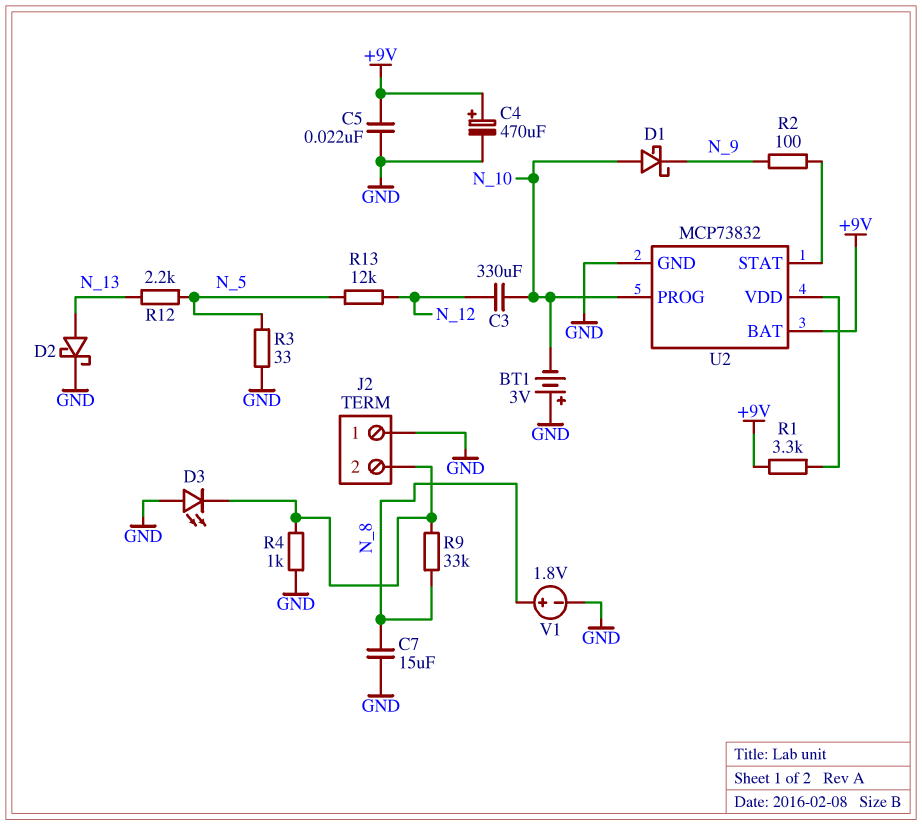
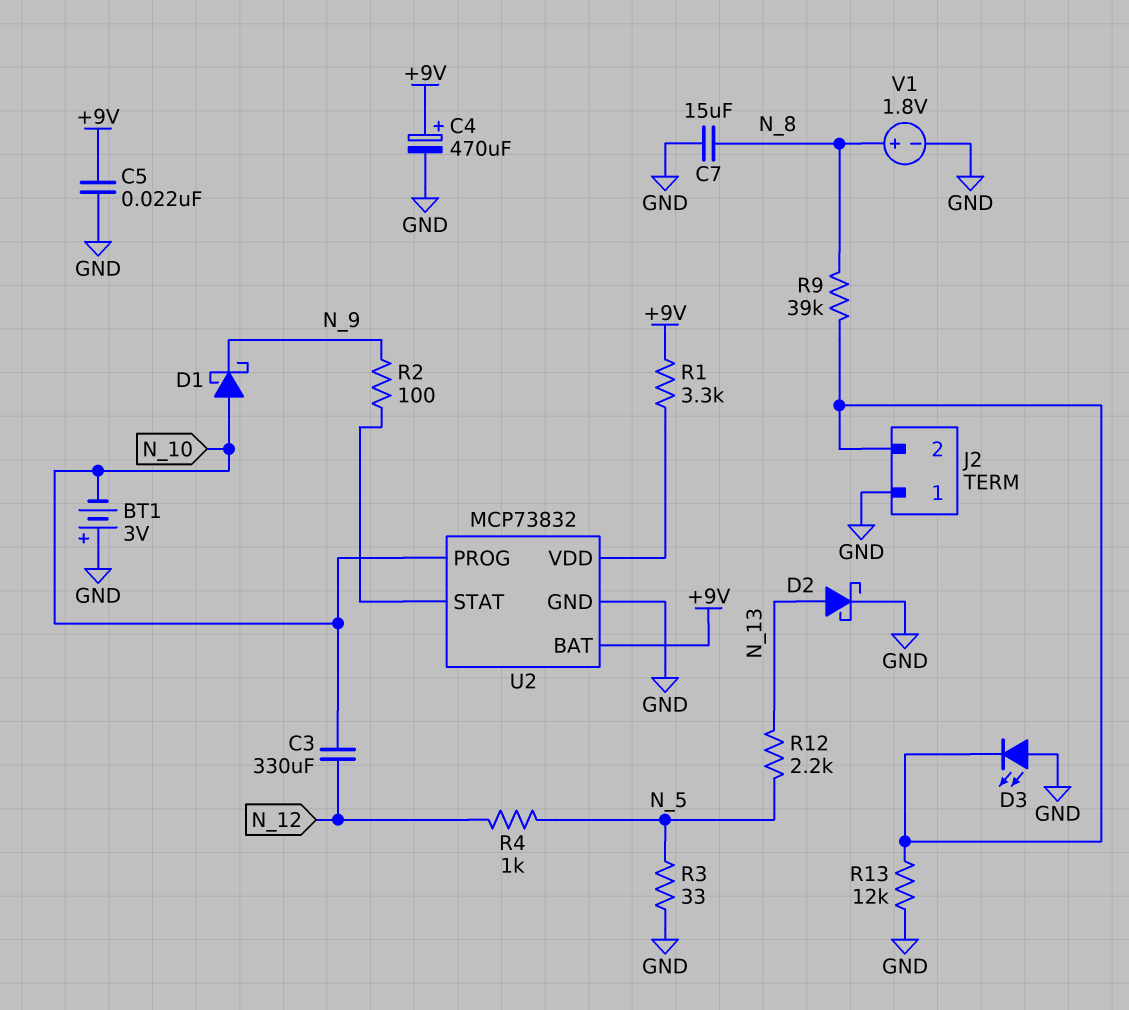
R4: 1k (GND, J2/2) -> 1k (N_5, N_12)
R9: 33k (J2/2, N_8) -> 39k (J2/2, N_8)
R13: 12k (N_5, N_12) -> 12k (GND, J2/2)

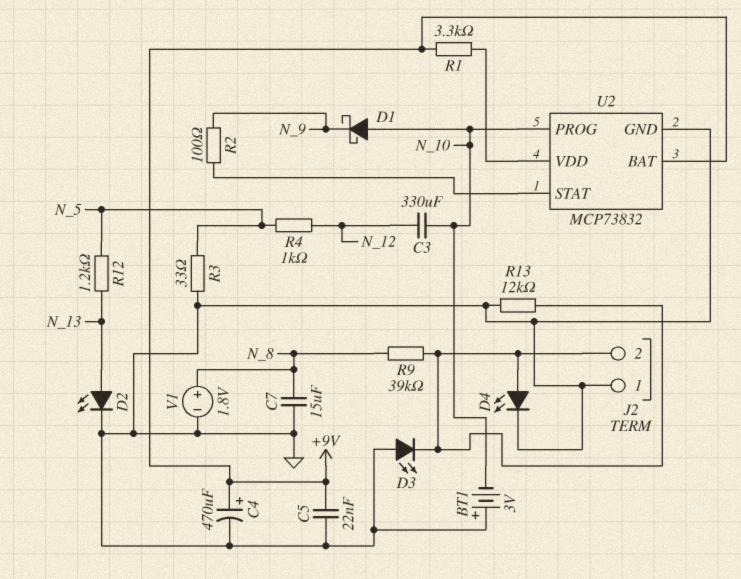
D2: schottky (A N_13, K GND) -> LED (A N_13, K GND)
D4: none -> LED (A J2/2, K GND)
R12: 2.2k (N_5, N_13) -> 1.2k (N_5, N_13)

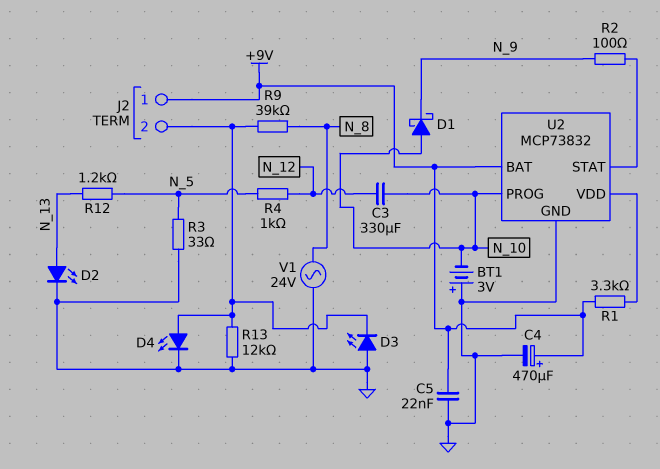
C7: 15uF (GND, N_8) -> none
J2 pin 1: GND -> +9V
V1: 1.8V (plus N_8, minus GND) -> AC 24V (GND, N_8)

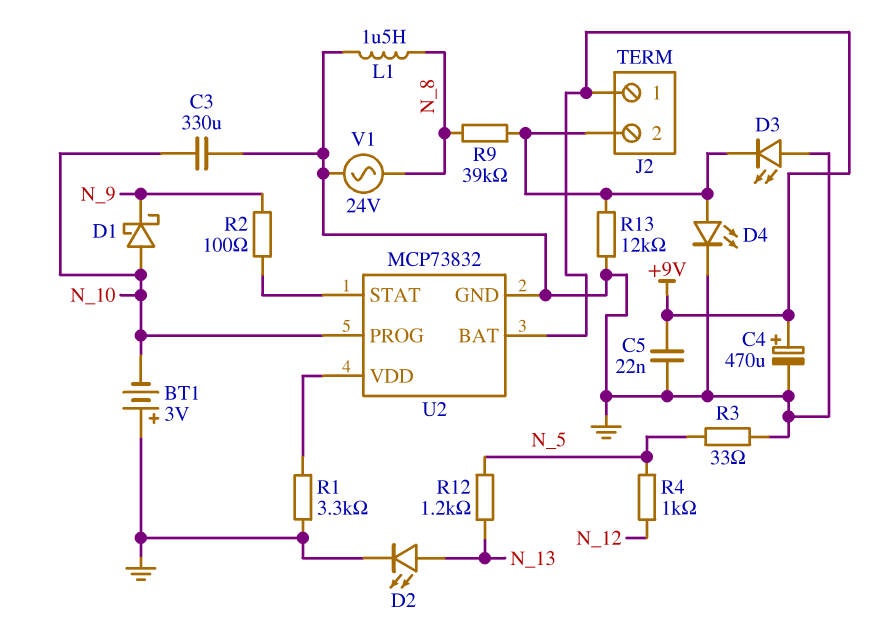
C3: 330uF (N_10, N_12) -> 330uF (GND, N_10)
L1: none -> 1.5uH (GND, N_8)
R1: 3.3k (+9V, U2/VDD) -> 3.3k (GND, U2/VDD)

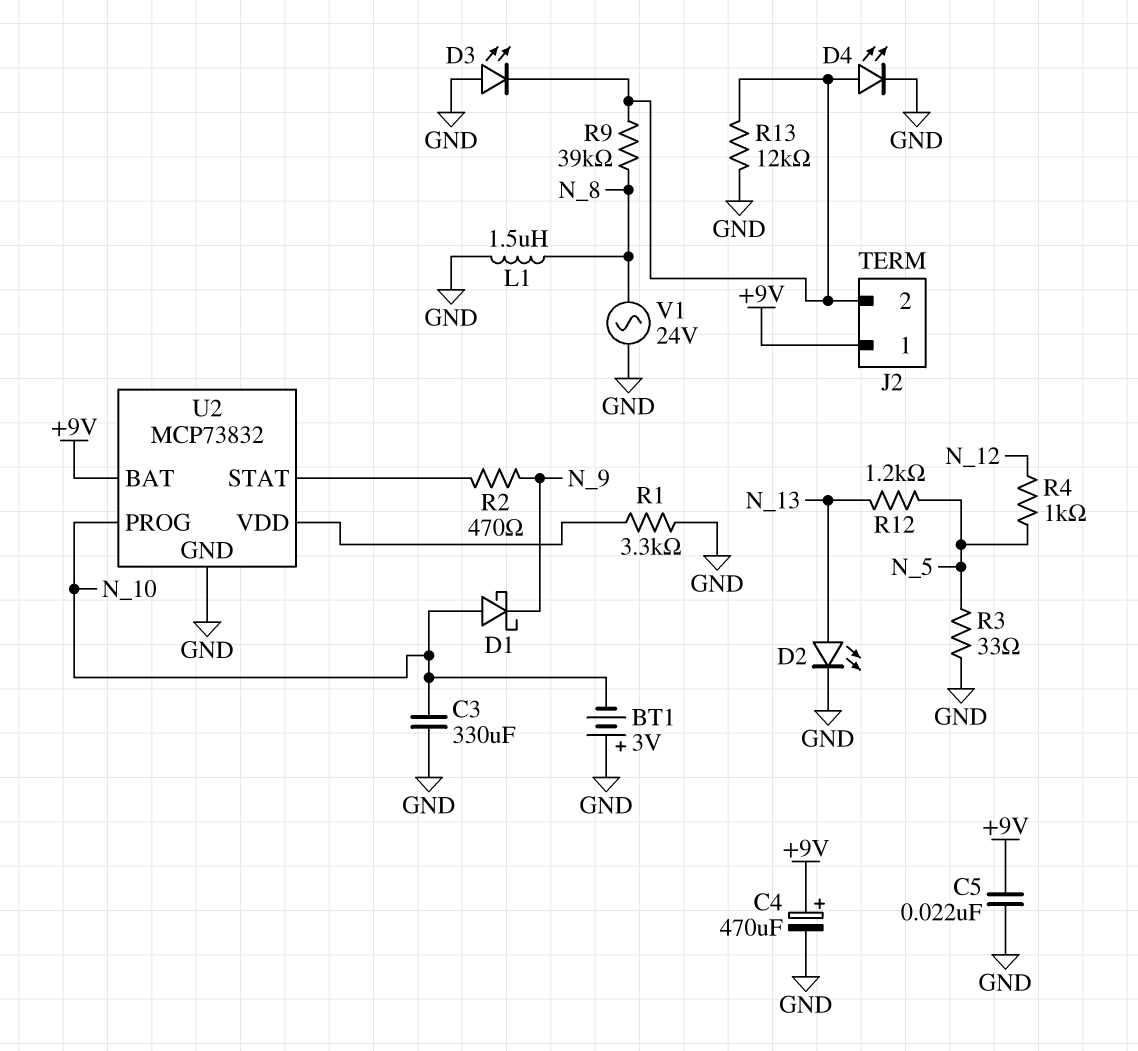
R2: 100 (N_9, U2/STAT) -> 470 (N_9, U2/STAT)

